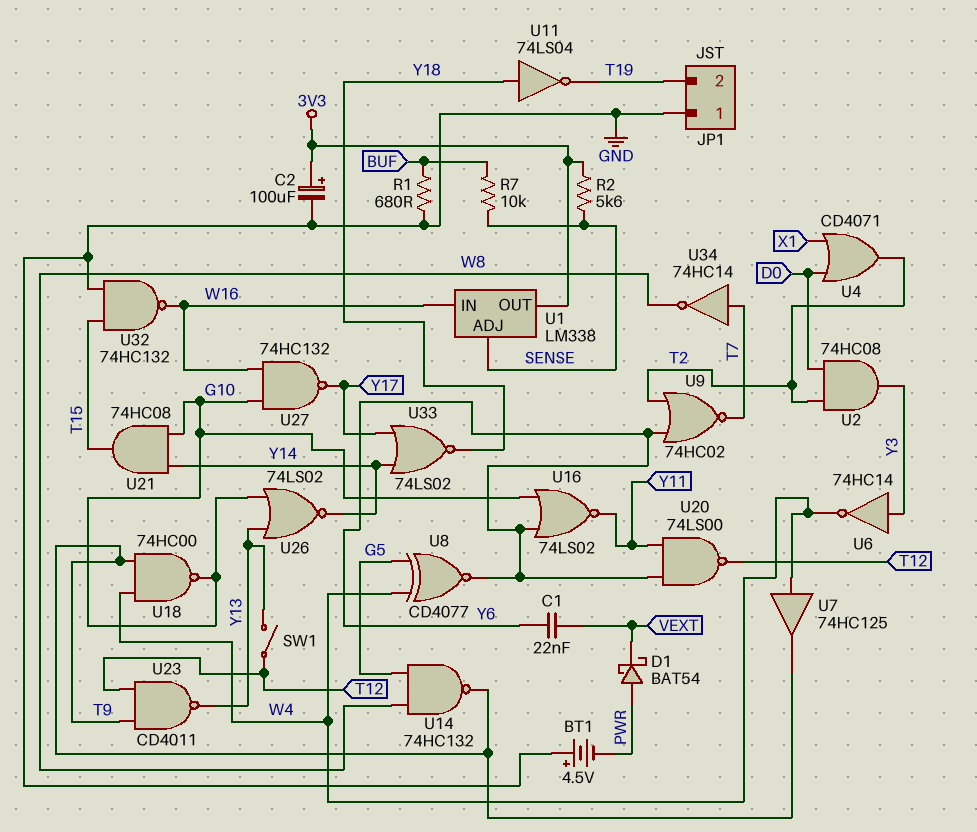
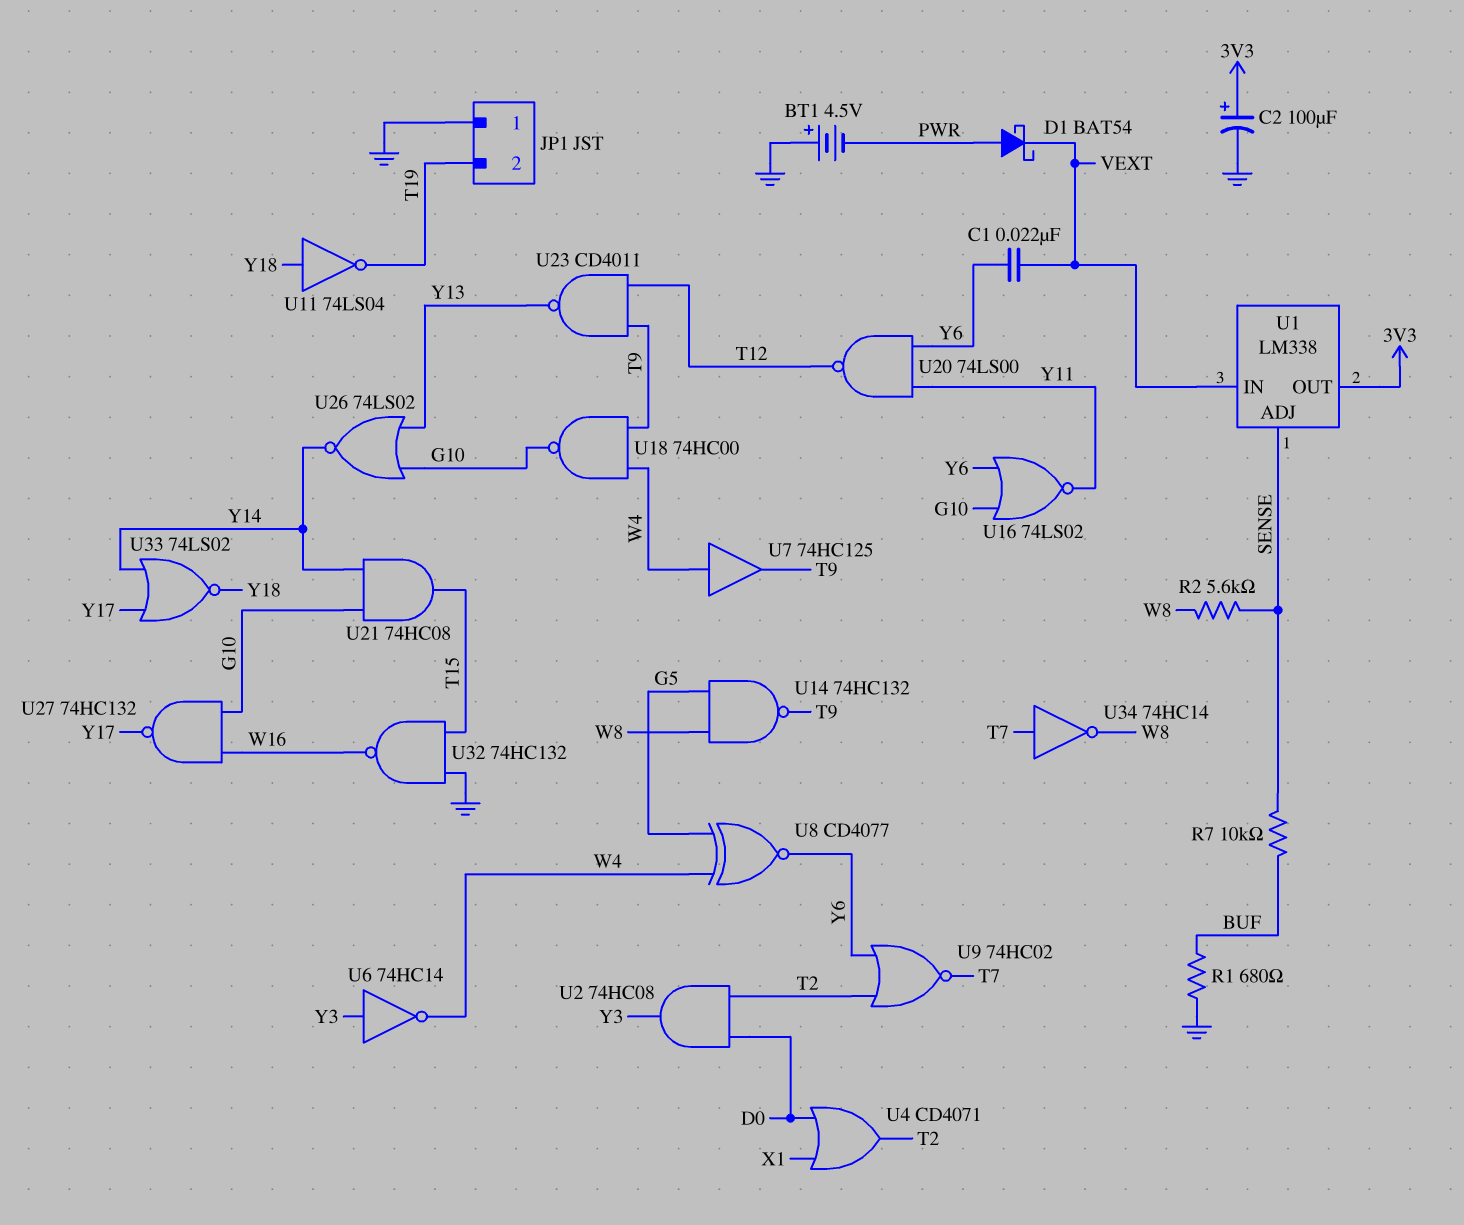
R2: 5.6k (3V3, SENSE) -> 5.6k (SENSE, W8)
SW1: switch (T12, Y13) -> none
U1 pin IN: W16 -> VEXT

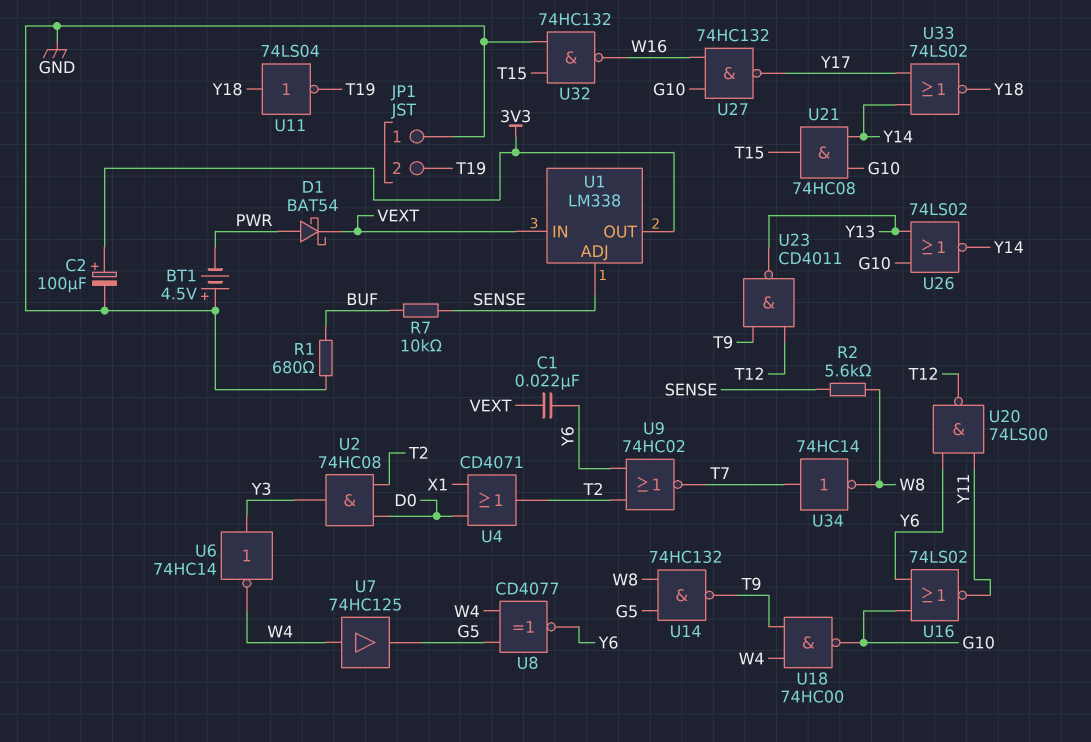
U7: buffer 74HC125 (in W4, out T9) -> buffer 74HC125 (in W4, out G5)

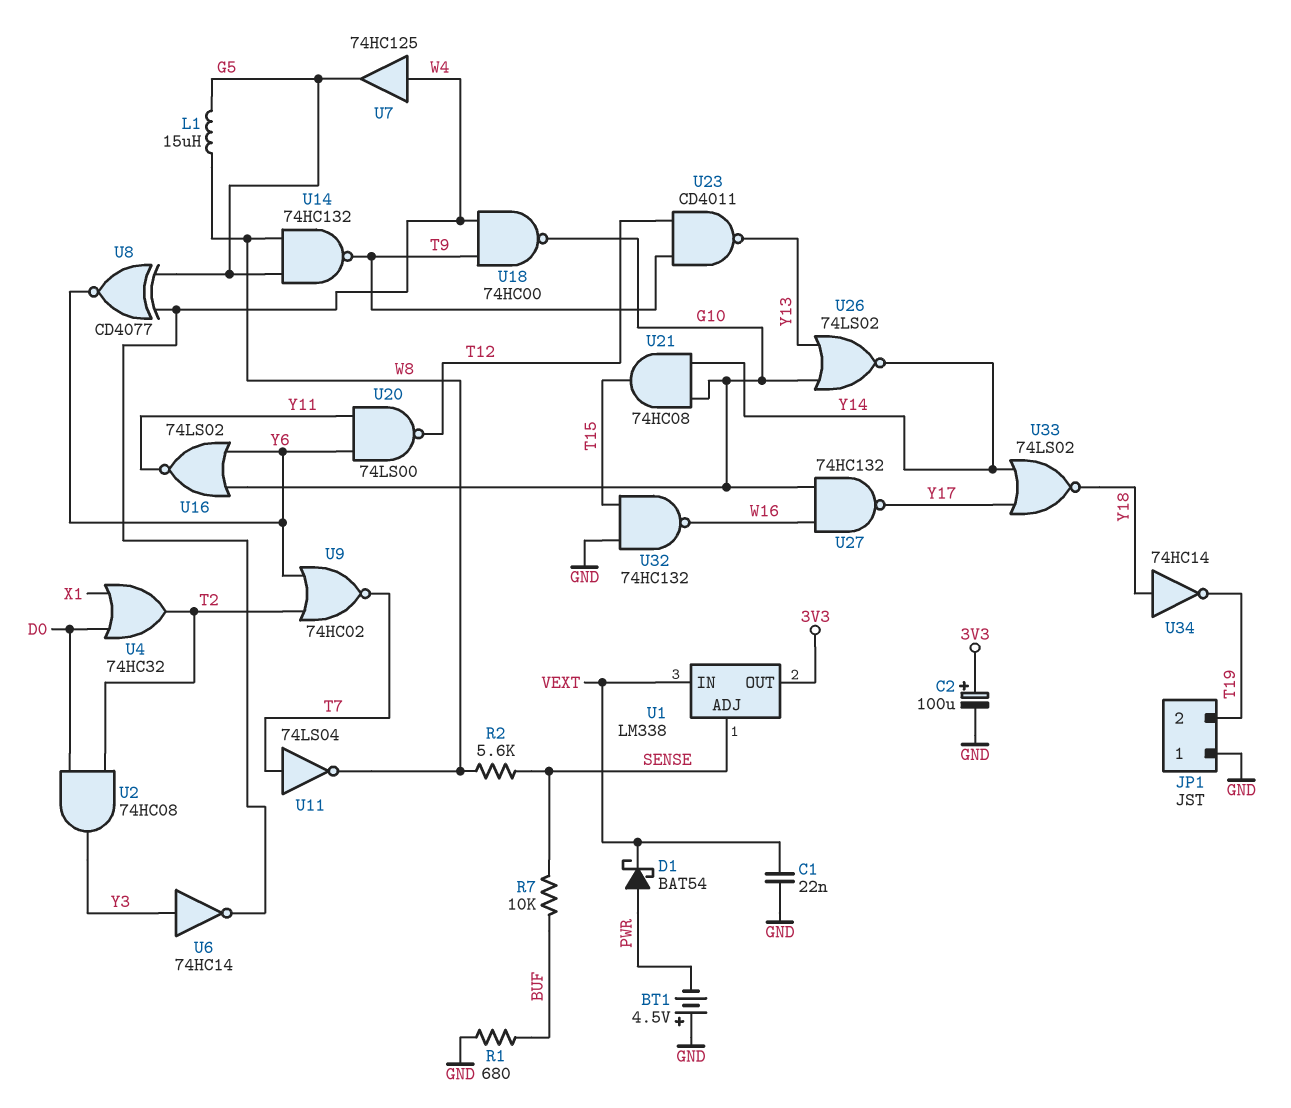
C1: 22nF (VEXT, Y6) -> 22nF (GND, VEXT)
L1: none -> 15uH (G5, W8)
U4: OR CD4071 (in D0, in X1, out T2) -> OR 74HC32 (in D0, in X1, out T2)
U11: NOT 74LS04 (in Y18, out T19) -> NOT 74LS04 (in T7, out W8)
U34: NOT 74HC14 (in T7, out W8) -> NOT 74HC14 (in Y18, out T19)

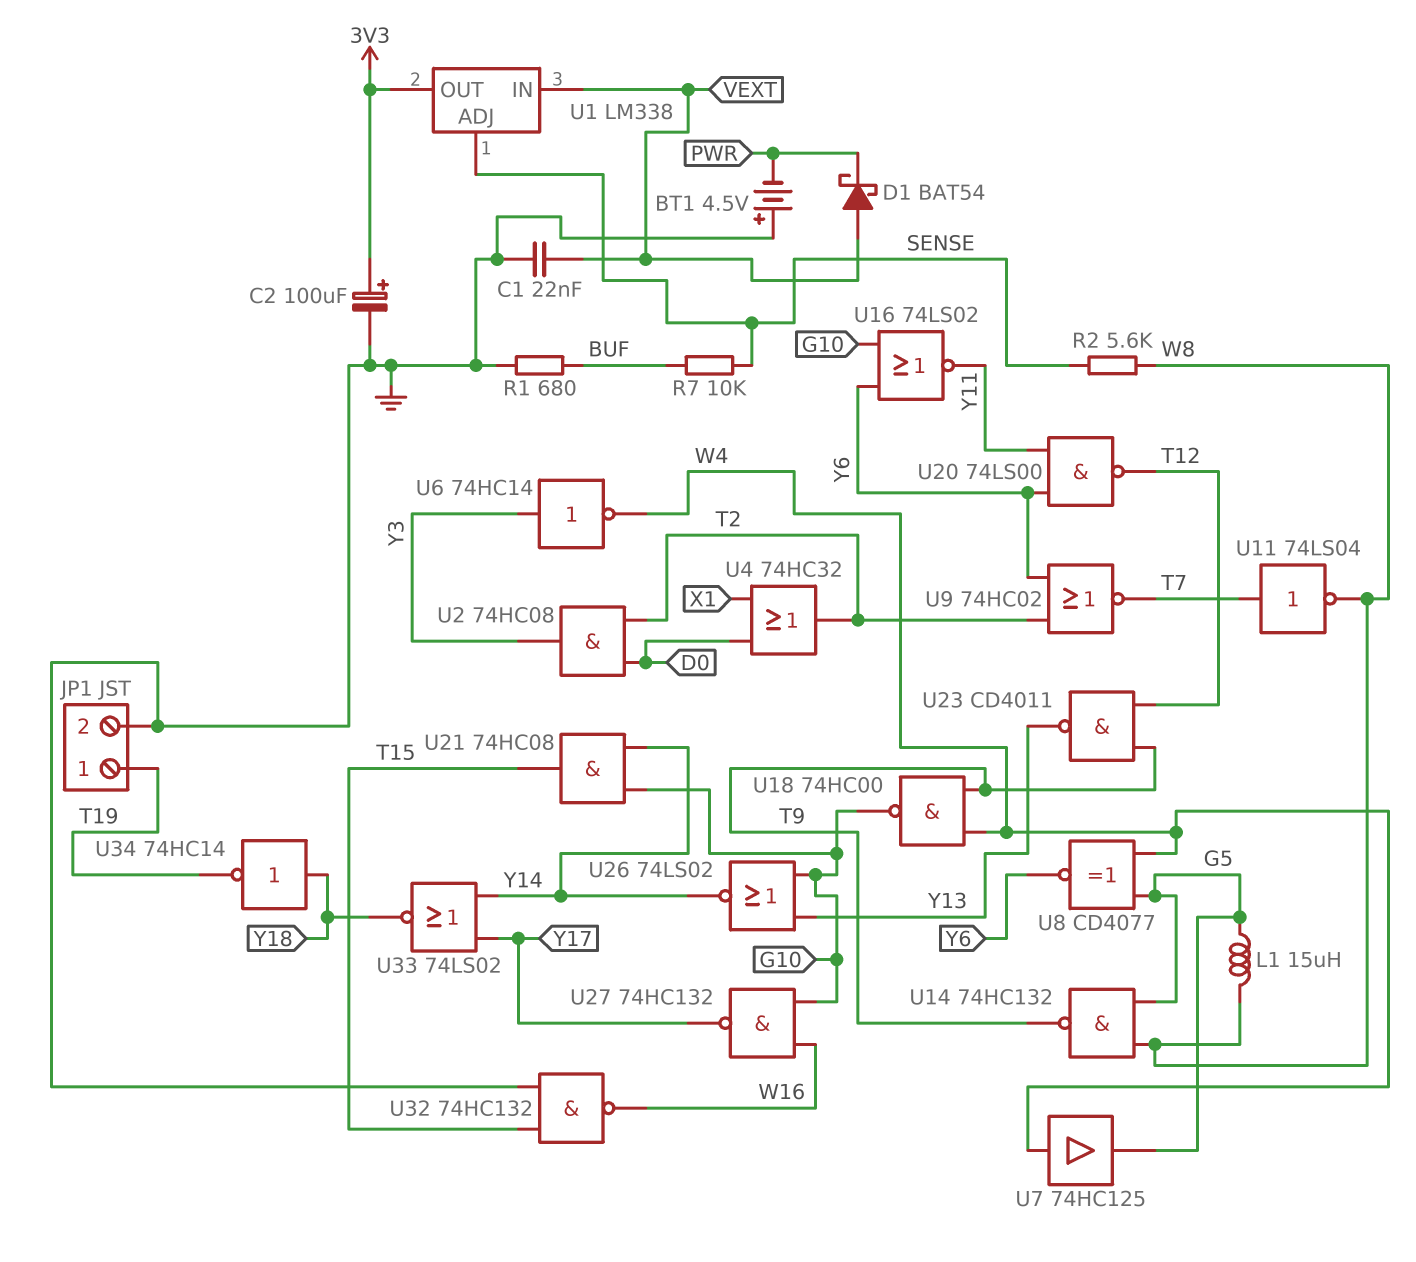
D1: schottky BAT54 (A PWR, K VEXT) -> schottky BAT54 (A VEXT, K PWR)
JP1 pin 1: GND -> T19
JP1 pin 2: T19 -> GND

